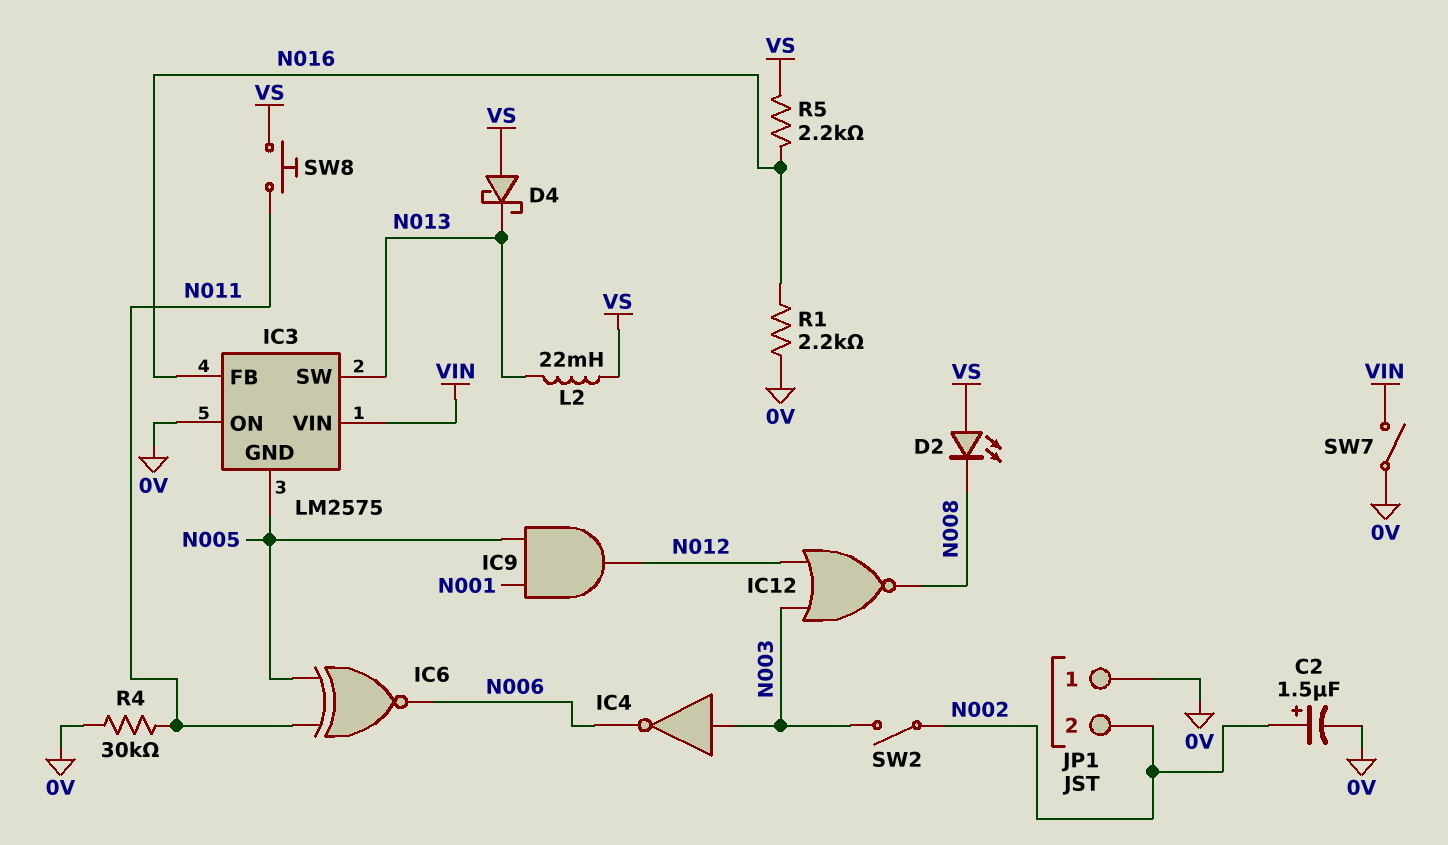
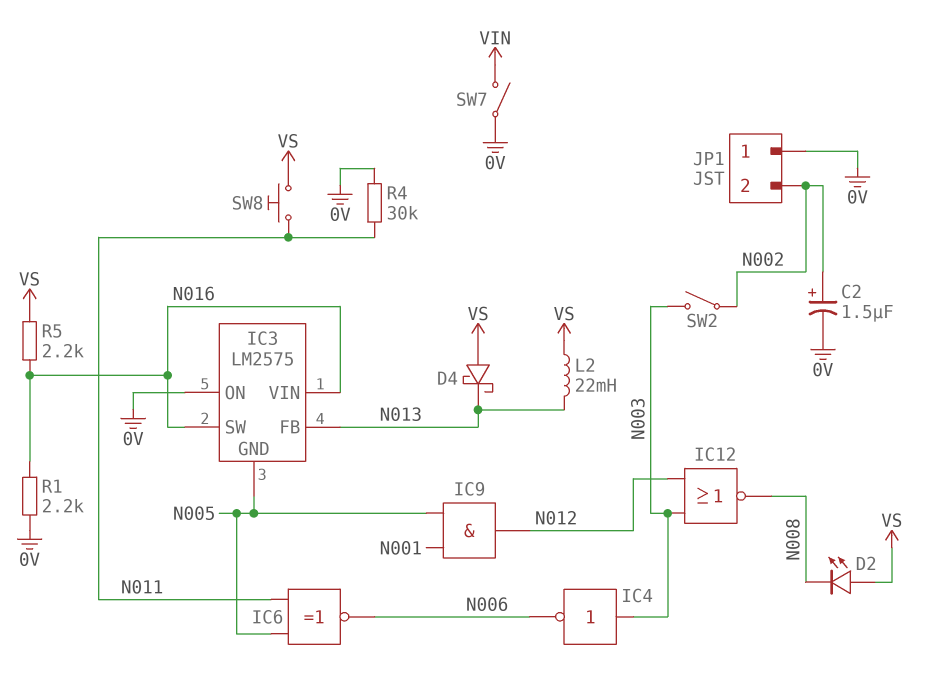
IC3 pin FB: N016 -> N013
IC3 pin SW: N013 -> N016
IC3 pin VIN: VIN -> N016

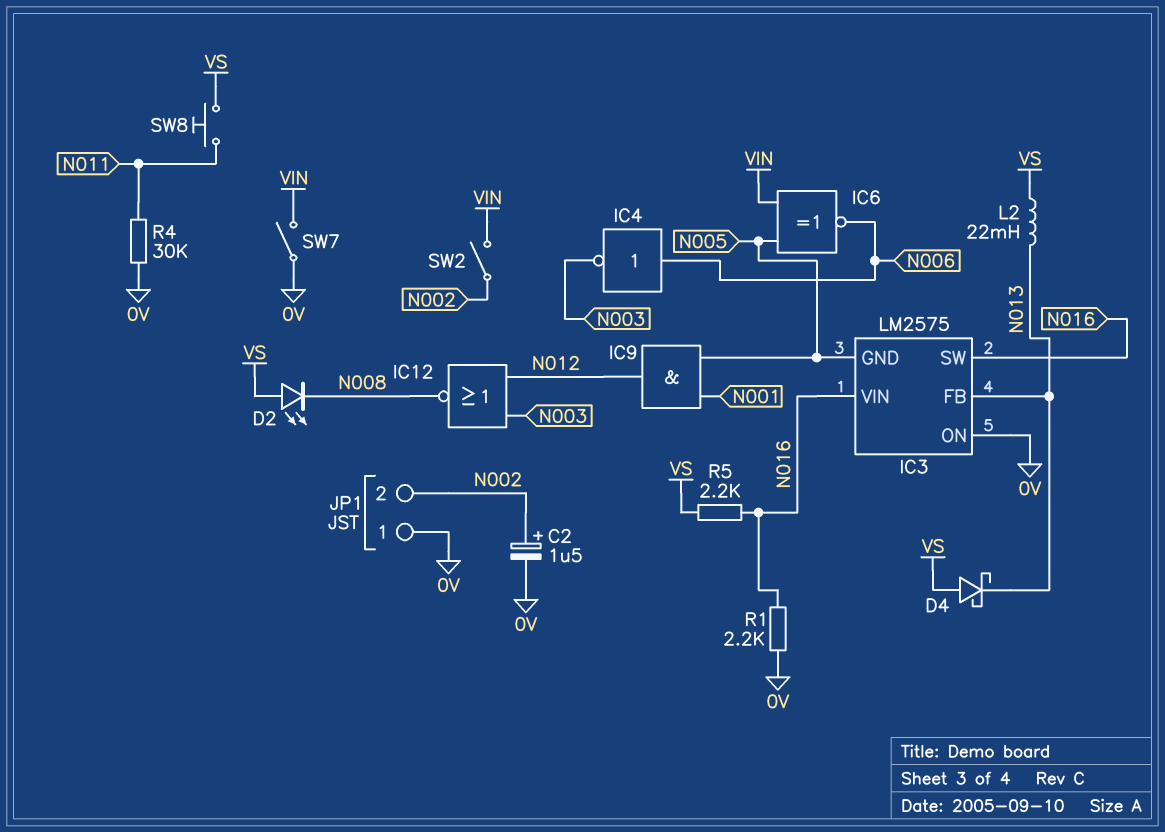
IC4: NOT (in N003, out N006) -> NOT (in N006, out N003)
IC6: XNOR (in N005, in N011, out N006) -> XNOR (in N005, in VIN, out N006)
SW2: switch (N002, N003) -> switch (N002, VIN)

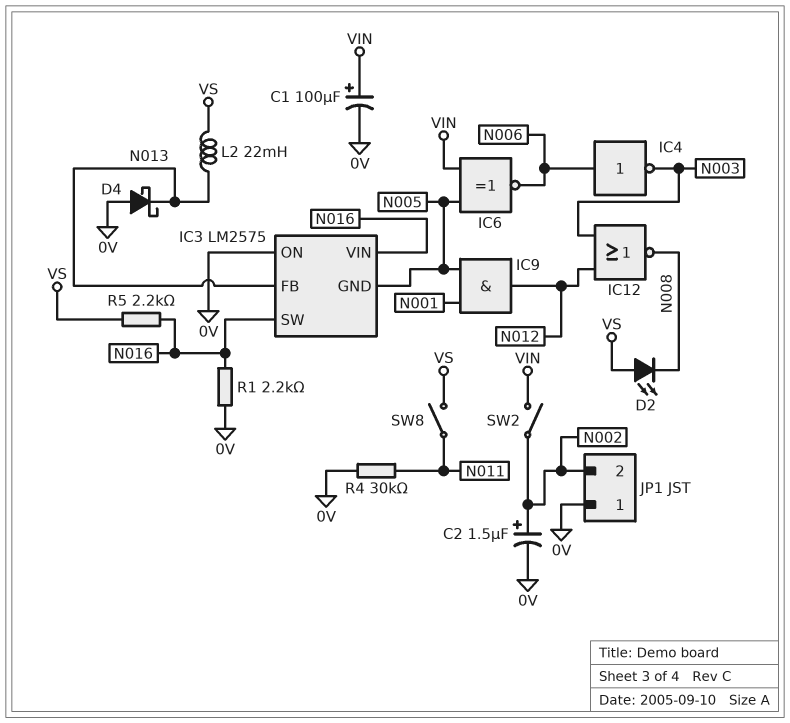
C1: none -> 100uF (plus VIN, minus 0V)
D4: schottky (A VS, K N013) -> schottky (A 0V, K N013)
SW7: switch (0V, VIN) -> none
SW8: button (N011, VS) -> switch (N011, VS)

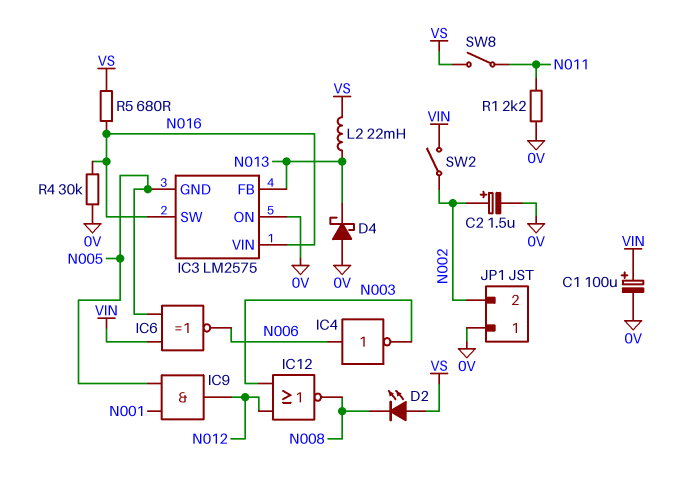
R1: 2.2k (0V, N016) -> 2.2k (0V, N011)
R4: 30k (0V, N011) -> 30k (0V, N016)
R5: 2.2k (N016, VS) -> 680 (N016, VS)

